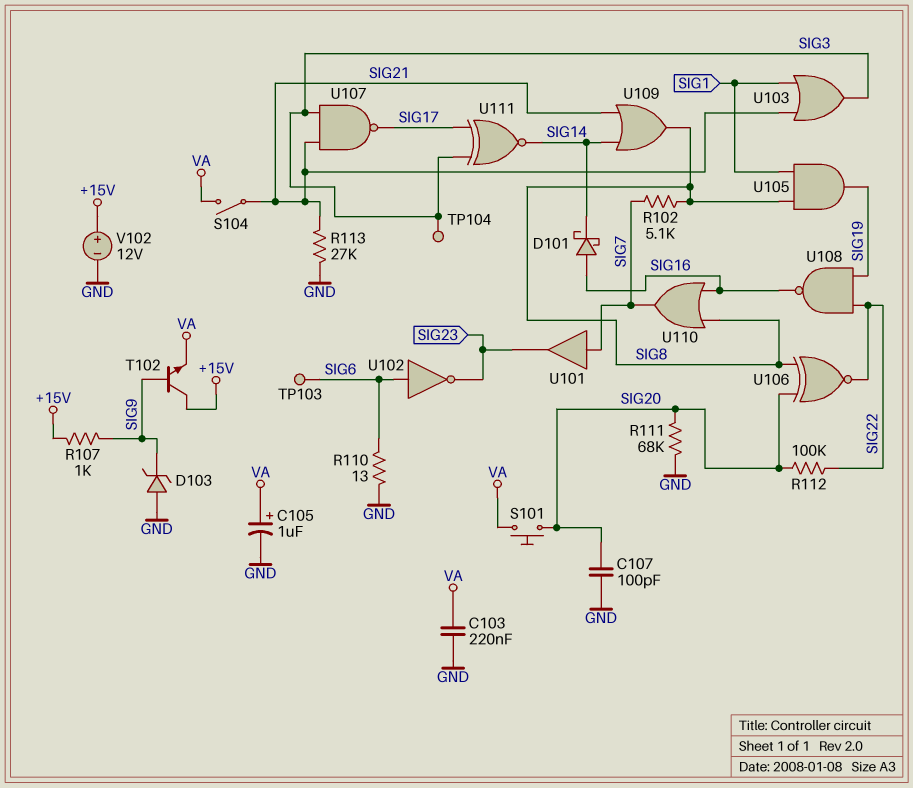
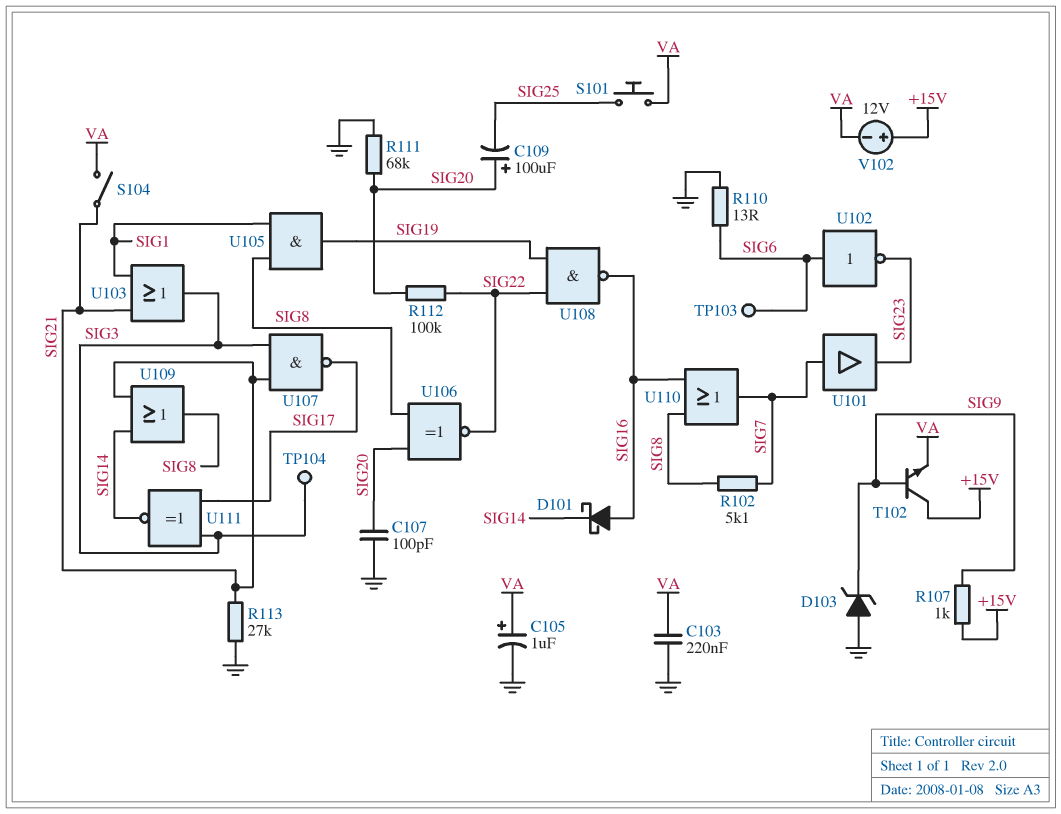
C109: none -> 100uF (plus SIG20, minus SIG25)
S101: button (SIG20, VA) -> button (SIG25, VA)
V102: 12V (plus +15V, minus GND) -> 12V (plus +15V, minus VA)

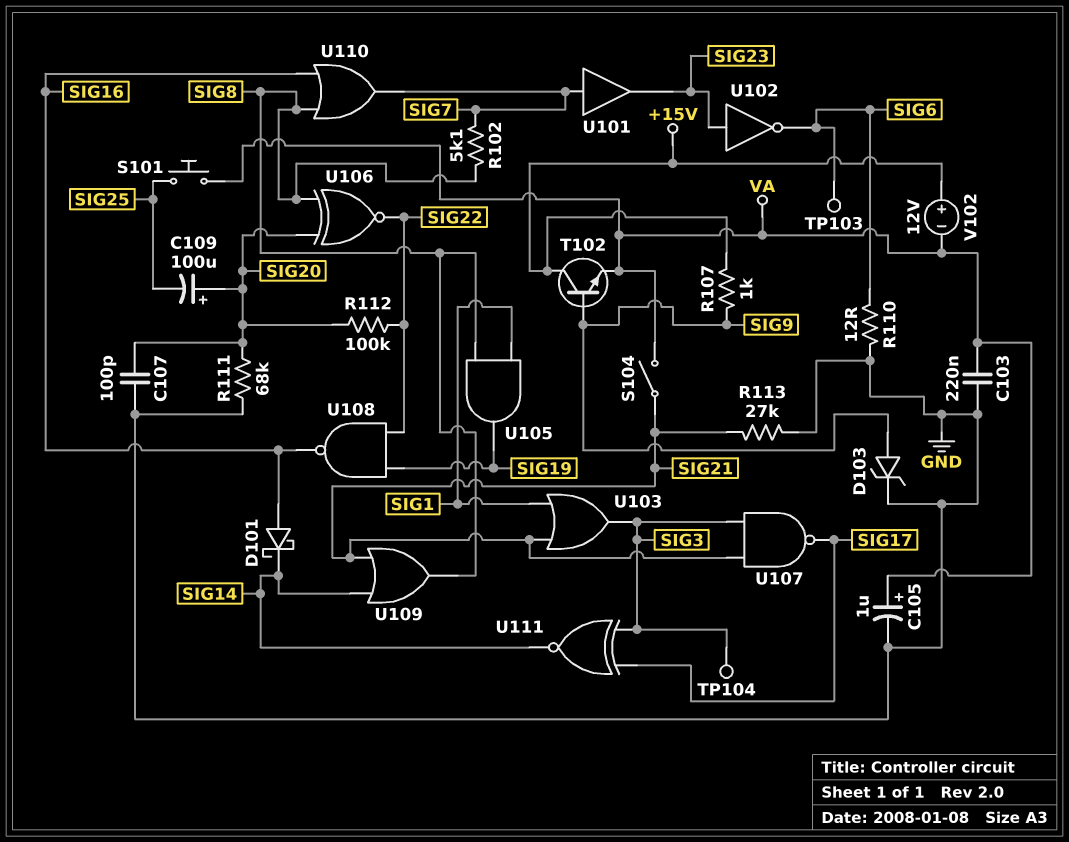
D103: zener (A GND, K SIG9) -> zener (A SIG9, K GND)
R110: 13 (GND, SIG6) -> 12 (GND, SIG6)
U102: NOT (in SIG6, out SIG23) -> NOT (in SIG23, out SIG6)

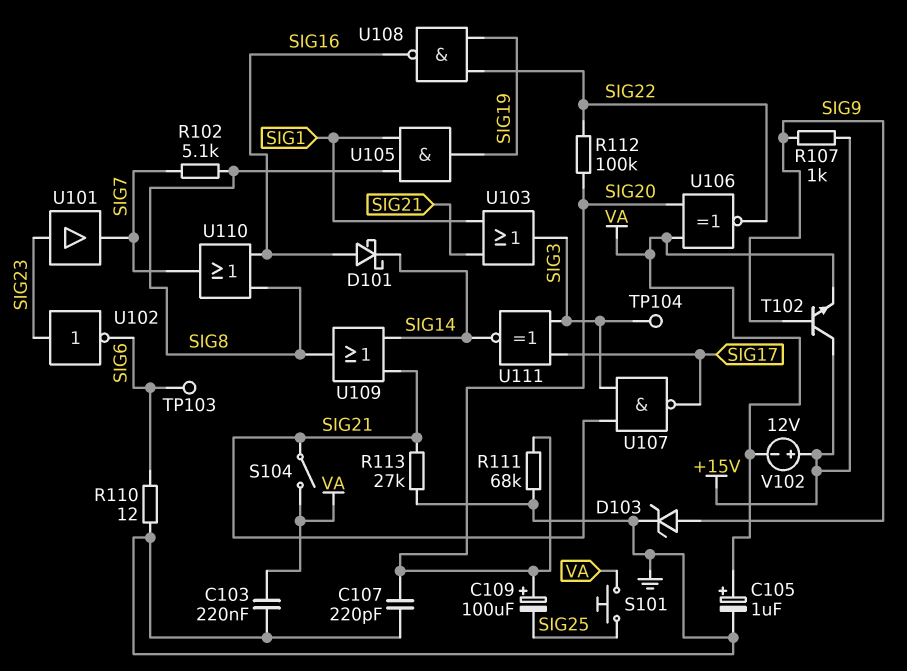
C107: 100pF (GND, SIG20) -> 220pF (GND, SIG20)
U101: buffer (in SIG7, out SIG23) -> buffer (in SIG23, out SIG7)
U106: XNOR (in SIG8, in SIG20, out SIG22) -> XNOR (in SIG20, in VA, out SIG22)

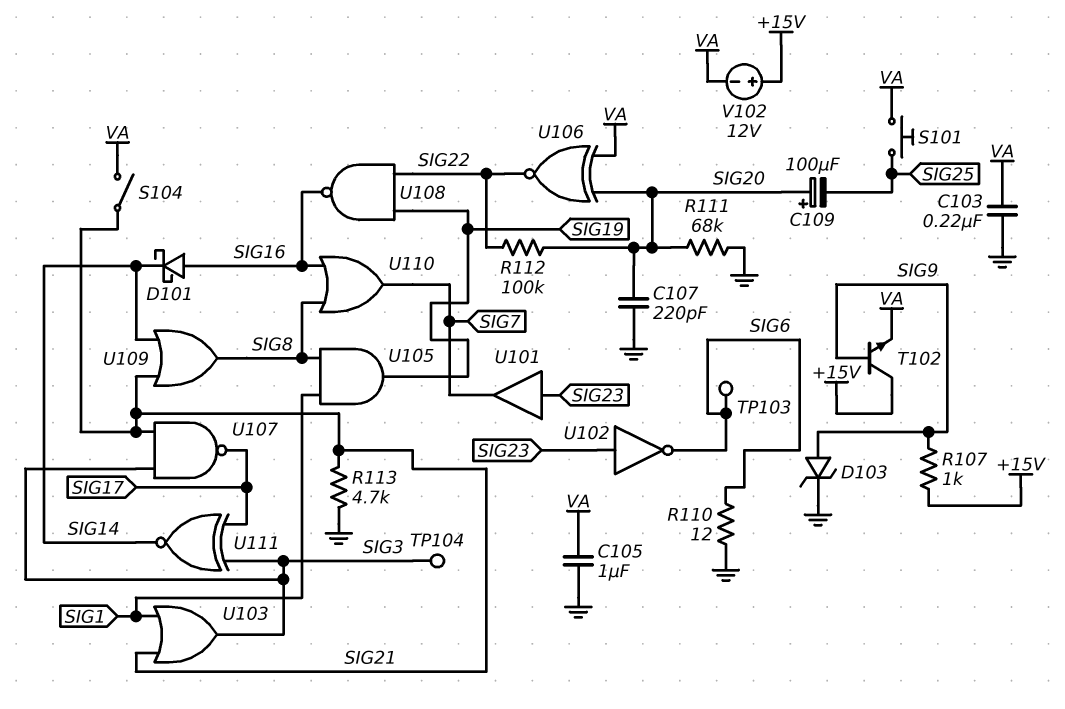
C105: 1uF (plus VA, minus GND) -> 1uF (GND, VA)
R102: 5.1k (SIG7, SIG8) -> none
R113: 27k (GND, SIG21) -> 4.7k (GND, SIG21)

